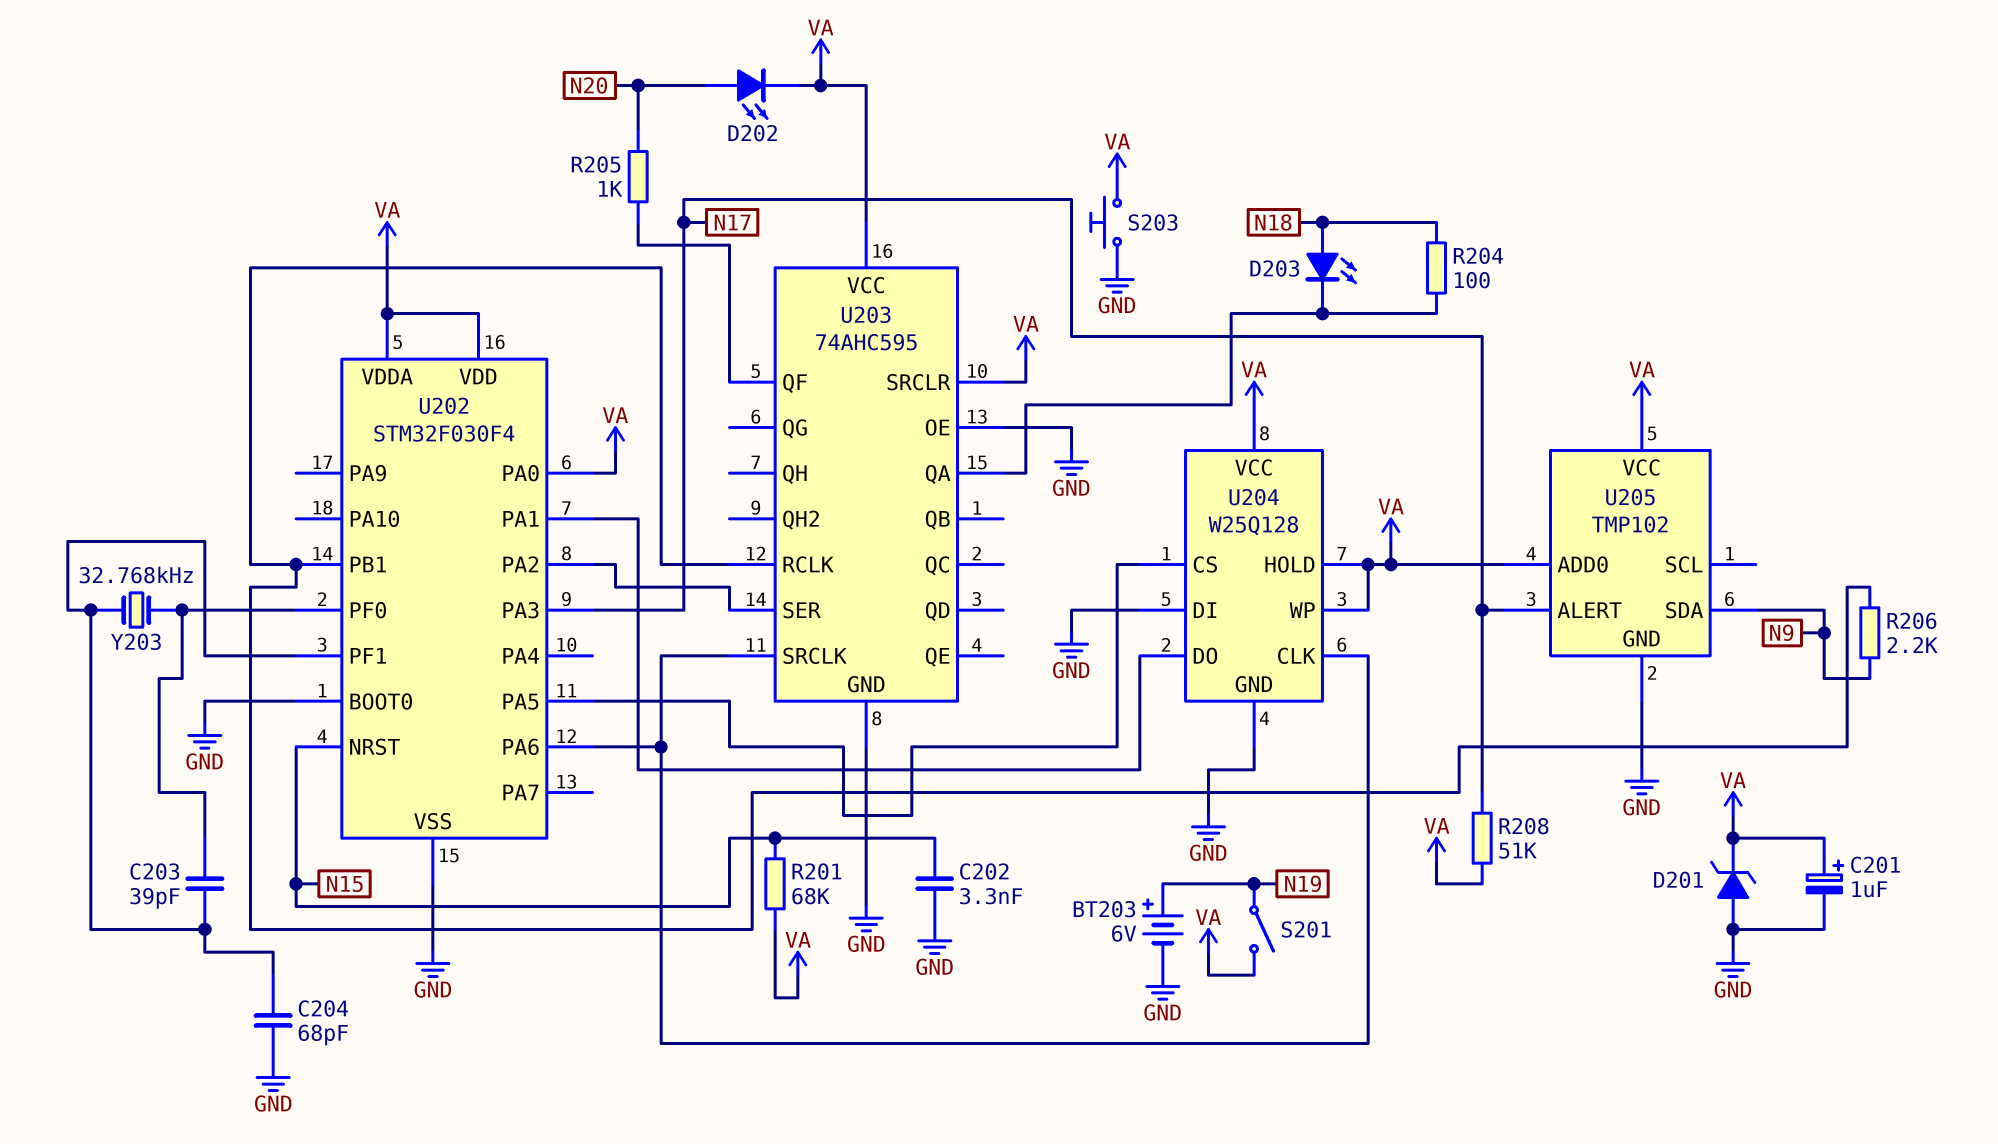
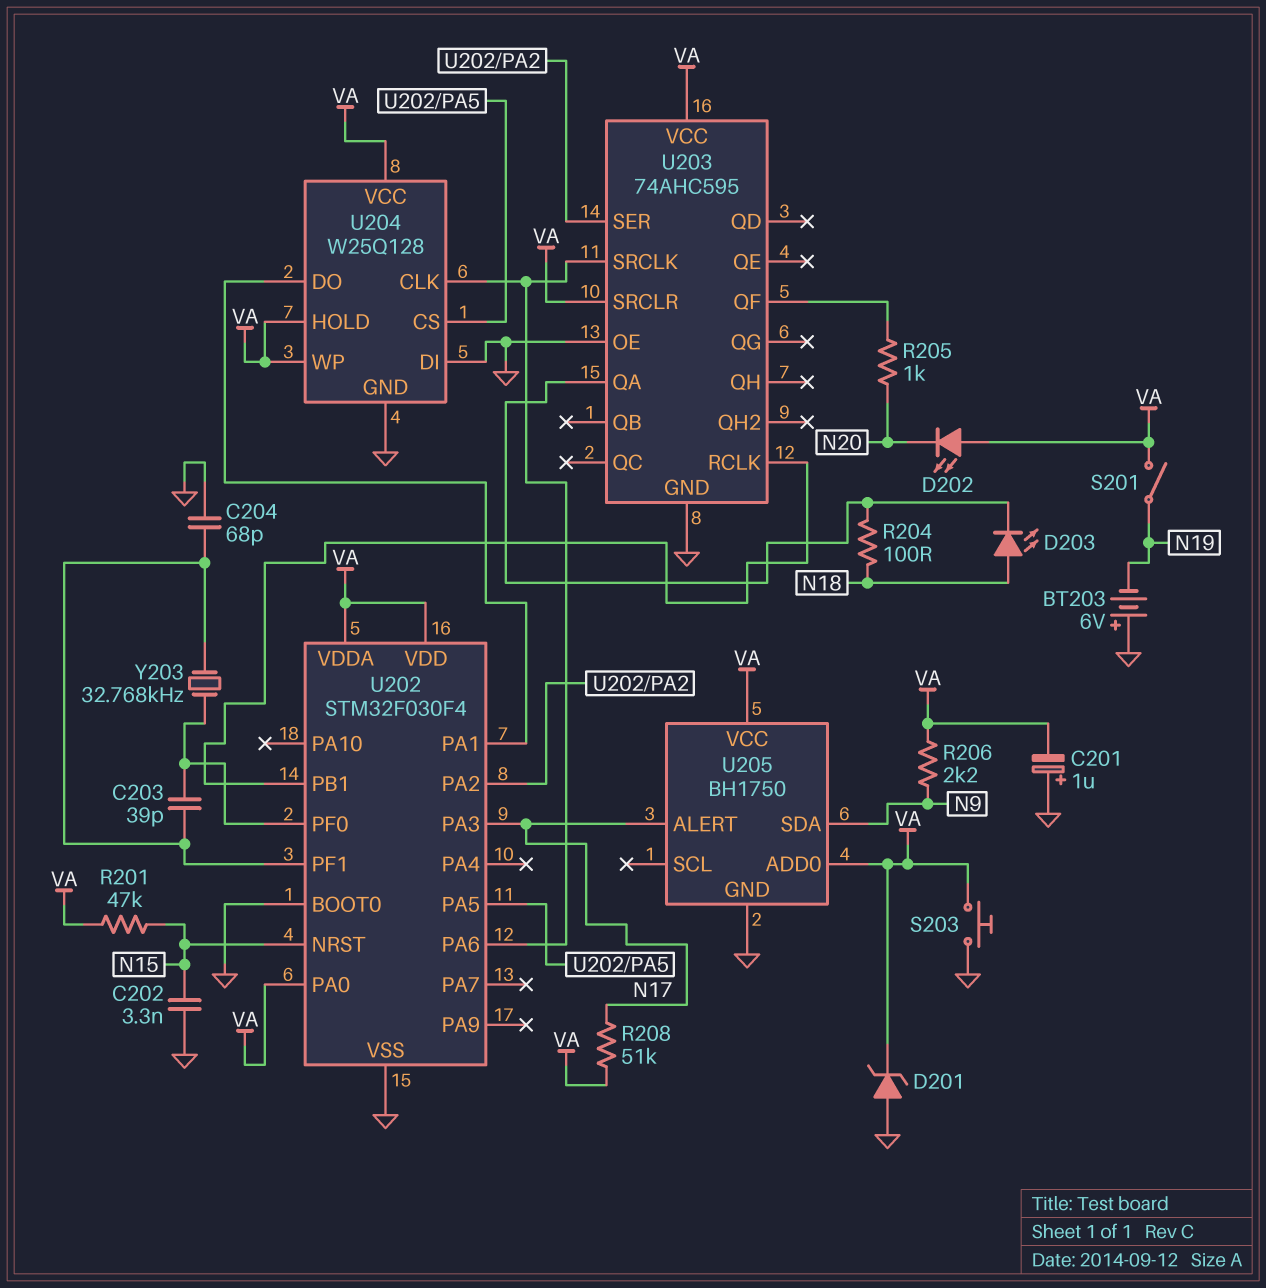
BT203: 6V (plus N19, minus GND) -> 6V (plus GND, minus N19)
C201: 1uF (plus VA, minus GND) -> 1uF (plus GND, minus VA)
D202: LED (A N20, K VA) -> LED (A VA, K N20)
R201: 68k (N15, VA) -> 47k (N15, VA)
R206: 2.2k (N9, U202/PB1) -> 2.2k (N9, VA)
U205: TMP102 -> BH1750

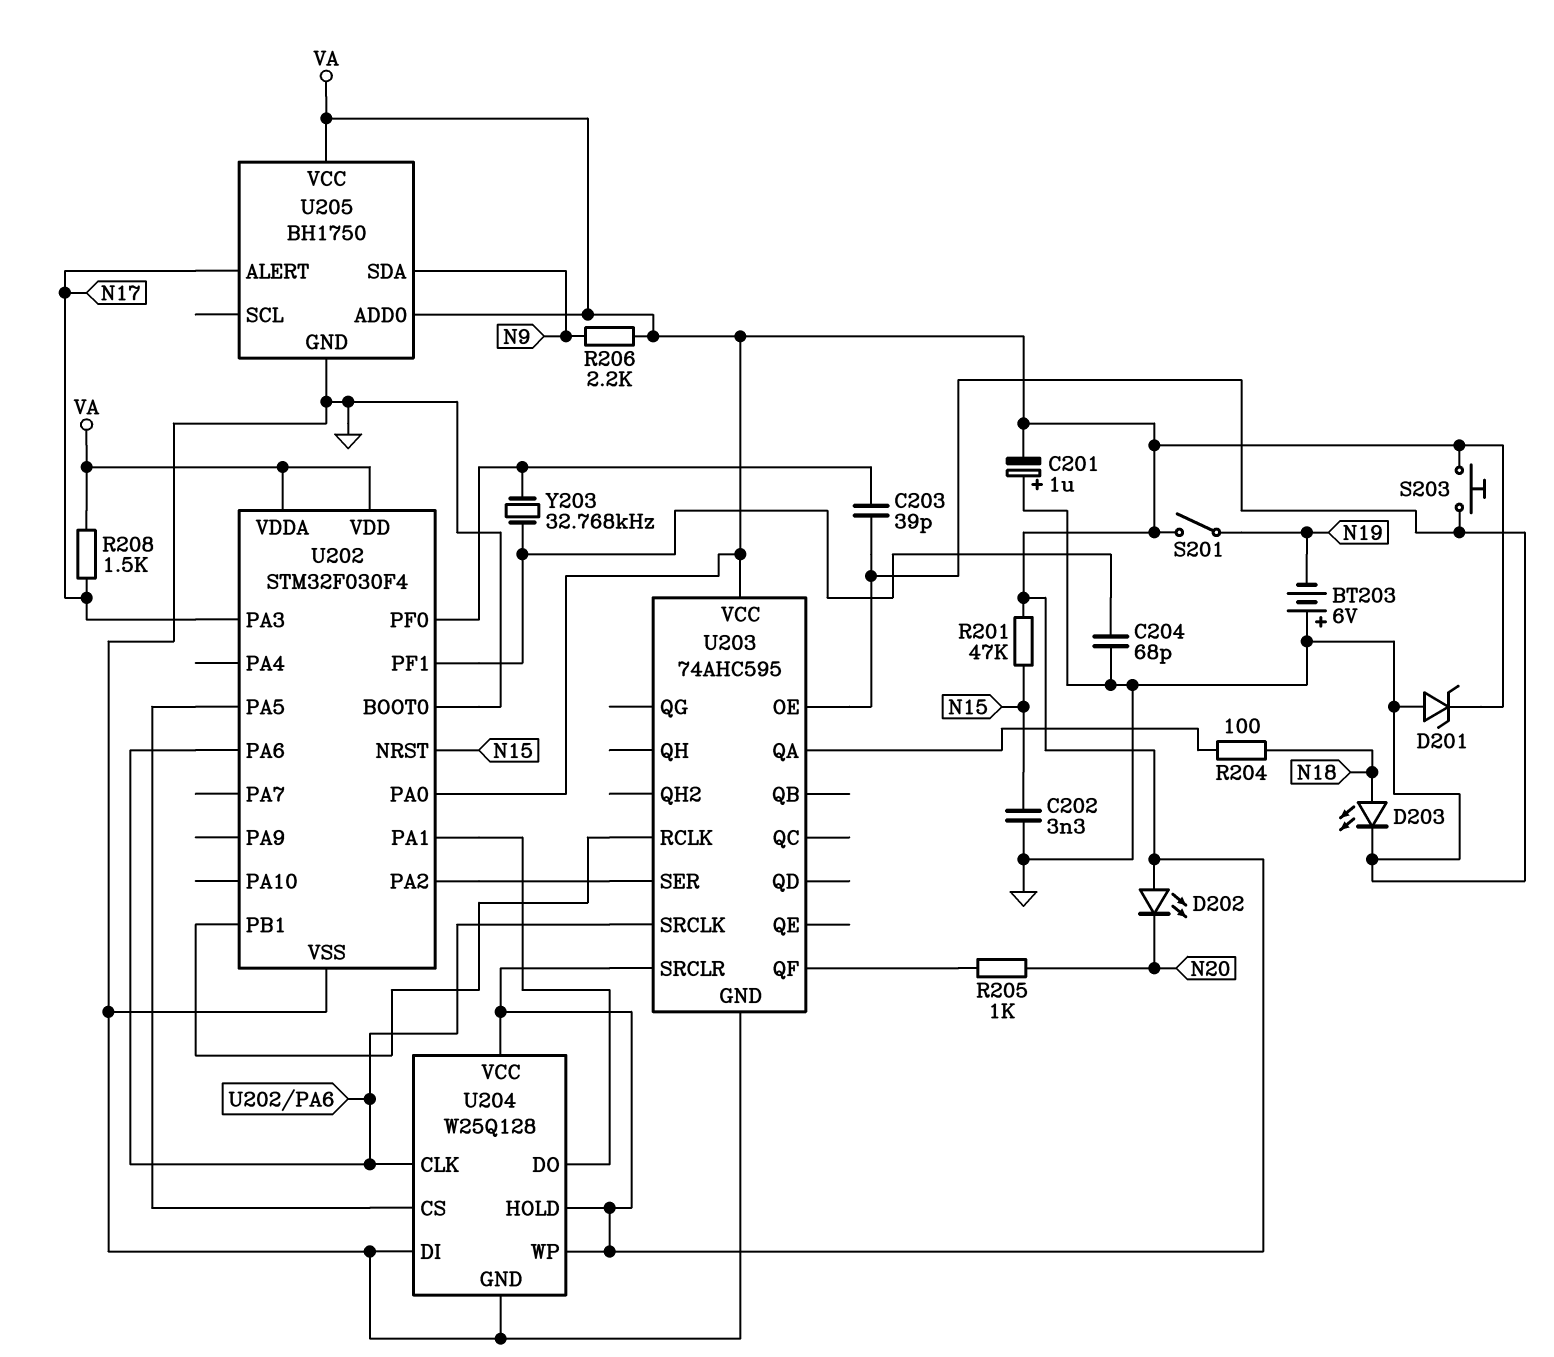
C203: 39pF (U202/PF0, U202/PF1) -> 39pF (GND, U202/PF0)
D203: LED (A N18, K U203/QA) -> LED (A N18, K GND)
R208: 51k (N17, VA) -> 1.5k (N17, VA)

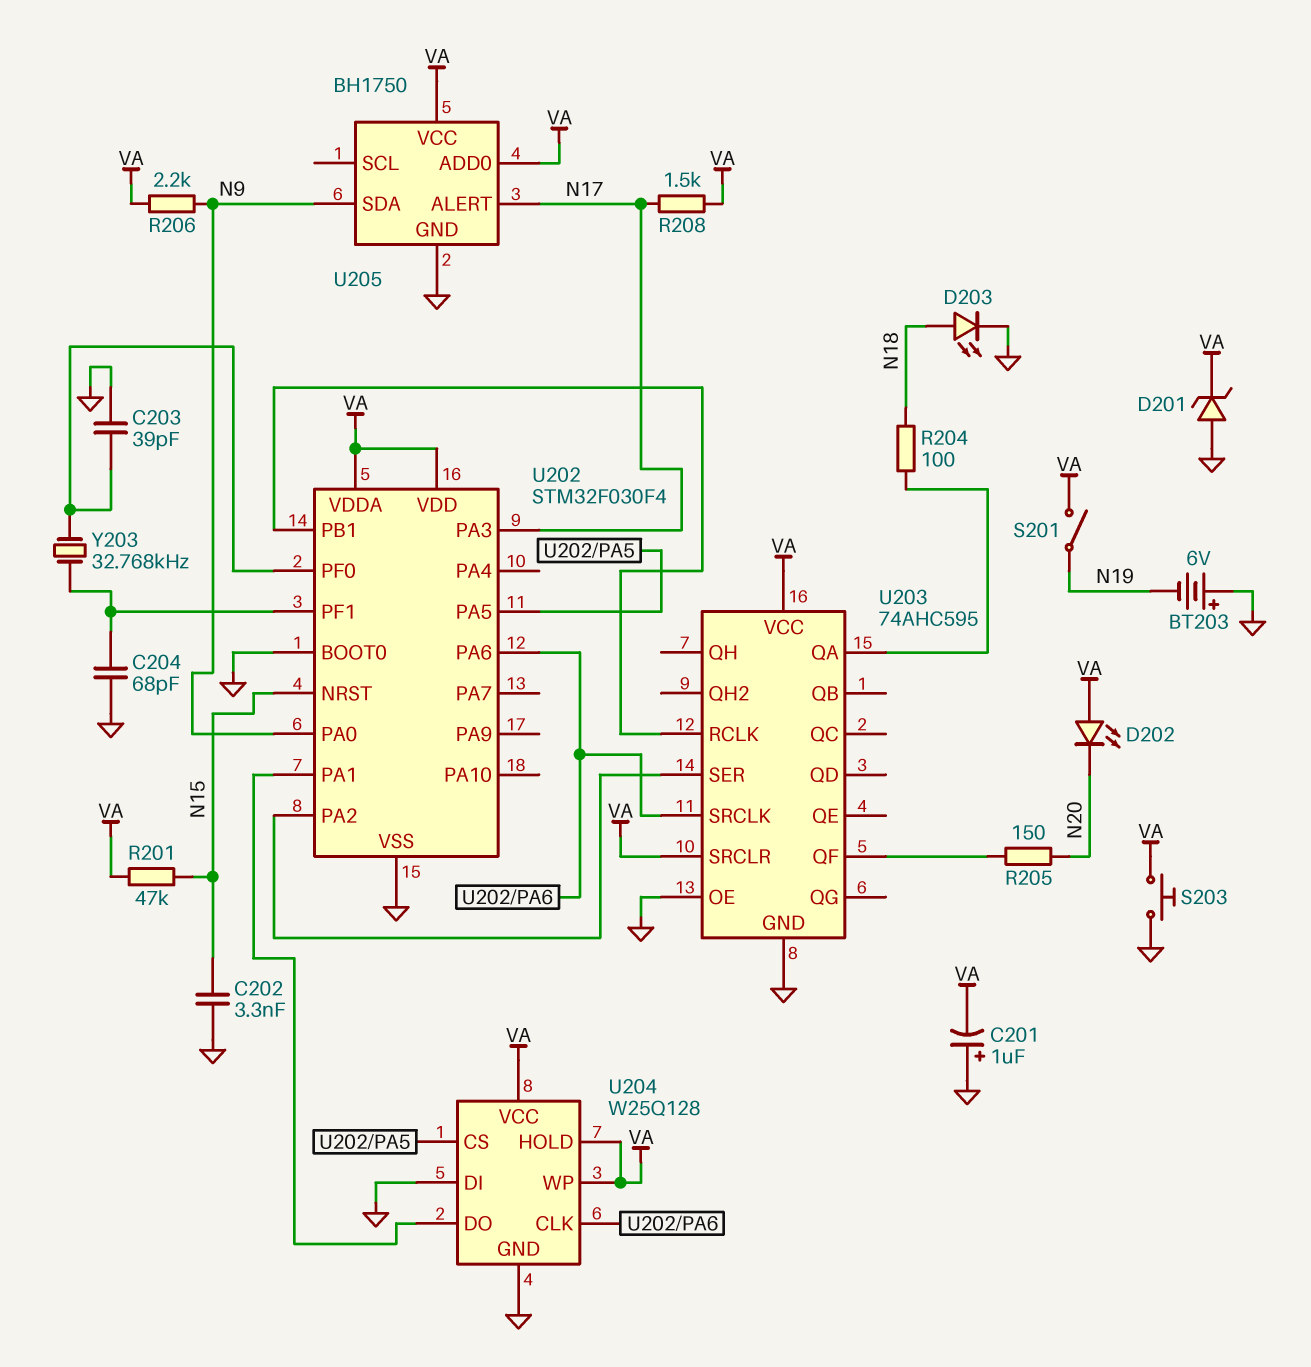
R205: 1k (N20, U203/QF) -> 150 (N20, U203/QF)
U202 pin PA0: VA -> N9

